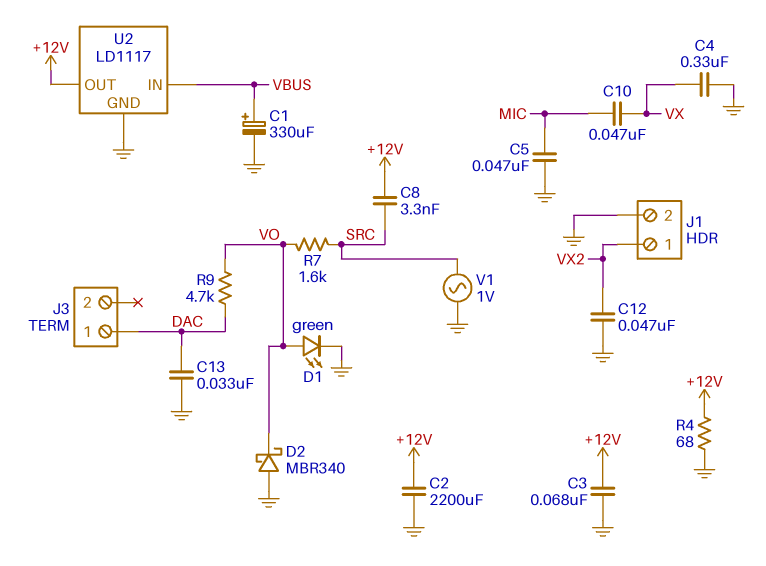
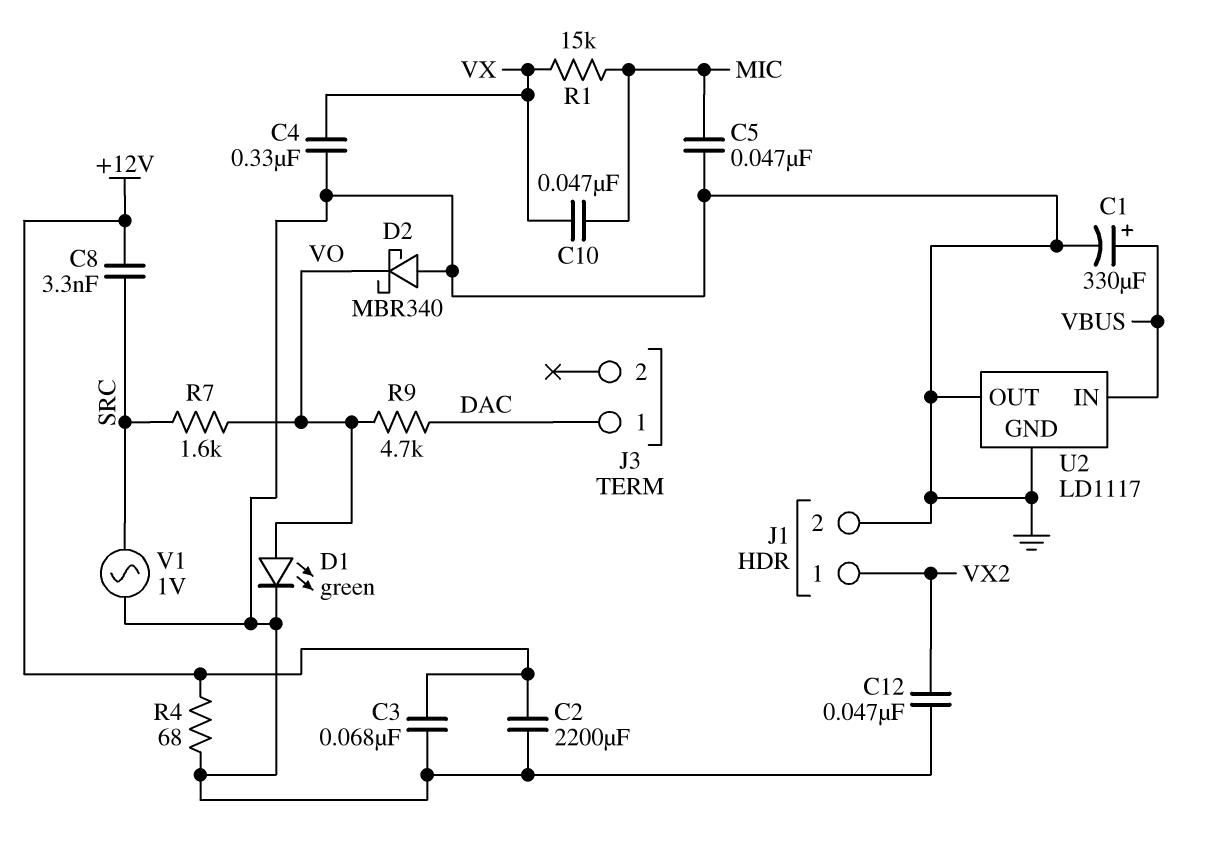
C13: 33nF (DAC, GND) -> none
R1: none -> 15k (MIC, VX)
U2 pin OUT: +12V -> GND

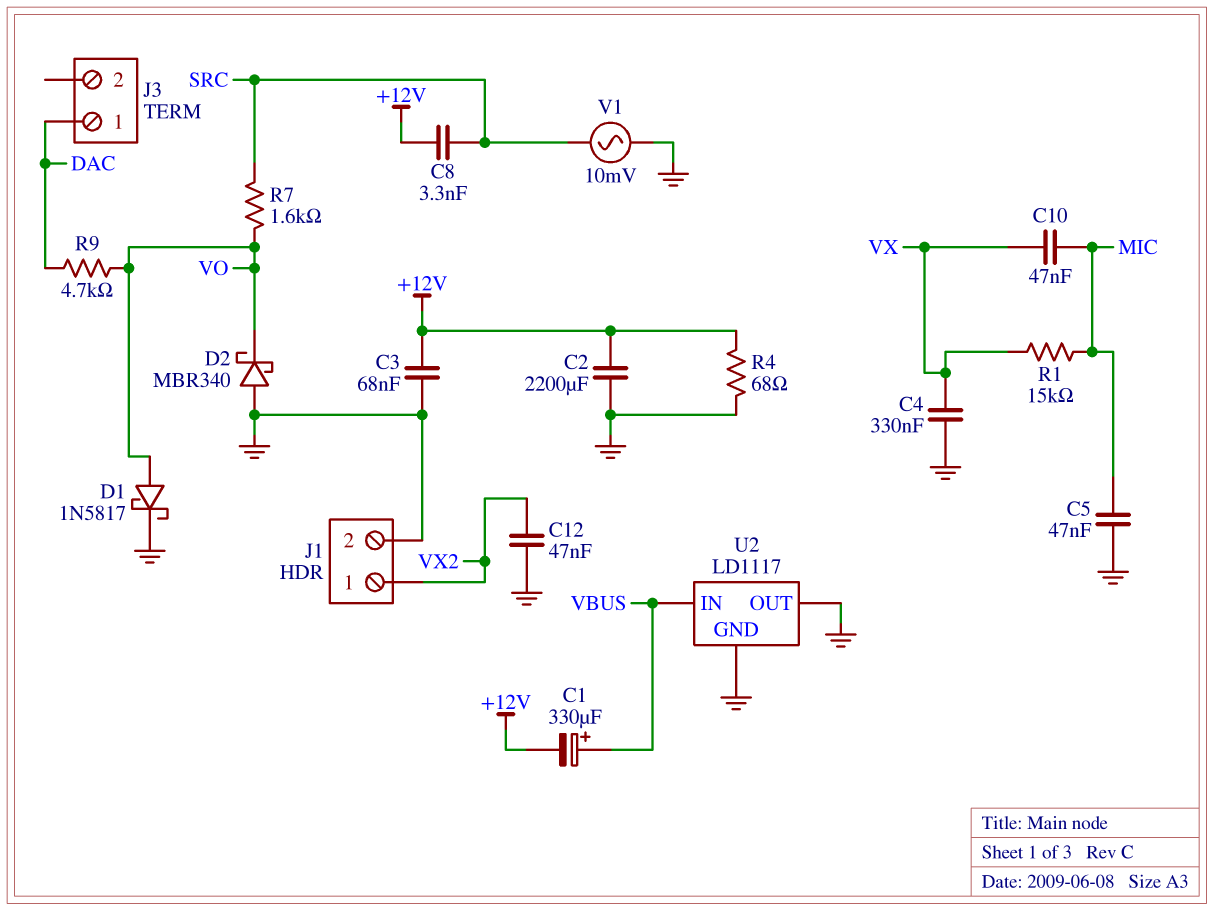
C1: 330uF (plus VBUS, minus GND) -> 330uF (plus VBUS, minus +12V)
D1: LED green (A VO, K GND) -> schottky 1N5817 (A VO, K GND)
V1: AC 1V (GND, SRC) -> AC 10mV (GND, SRC)

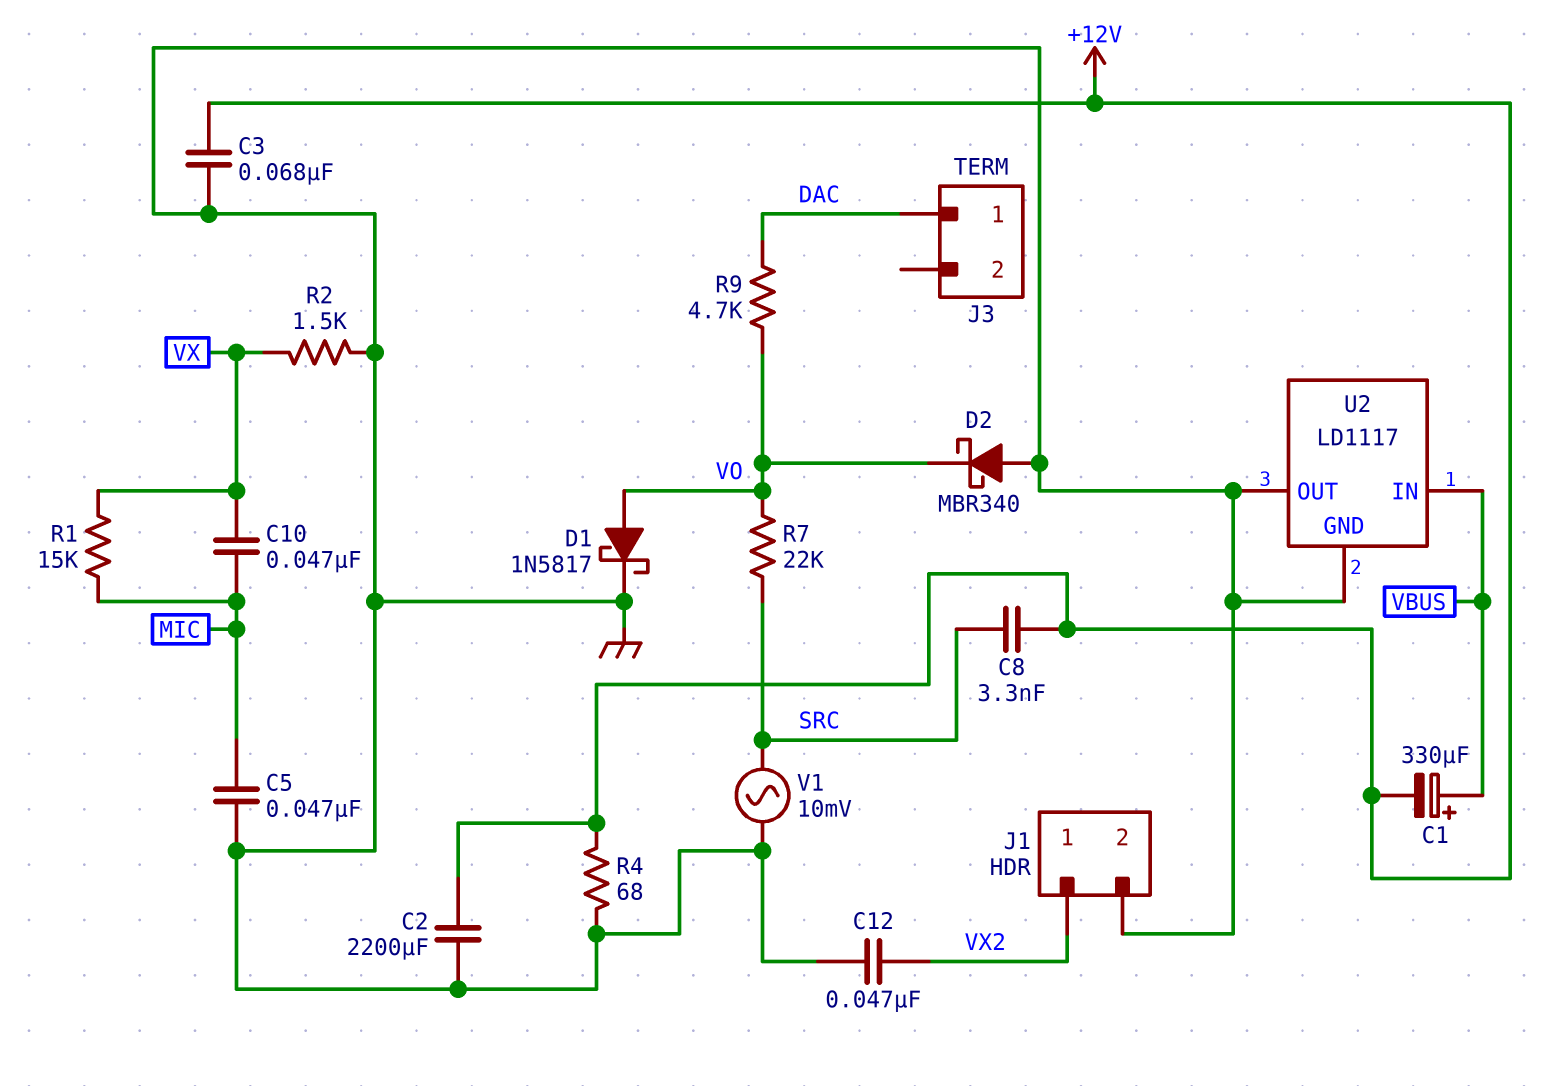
C4: 330nF (GND, VX) -> none
R2: none -> 1.5k (GND, VX)
R7: 1.6k (SRC, VO) -> 22k (SRC, VO)

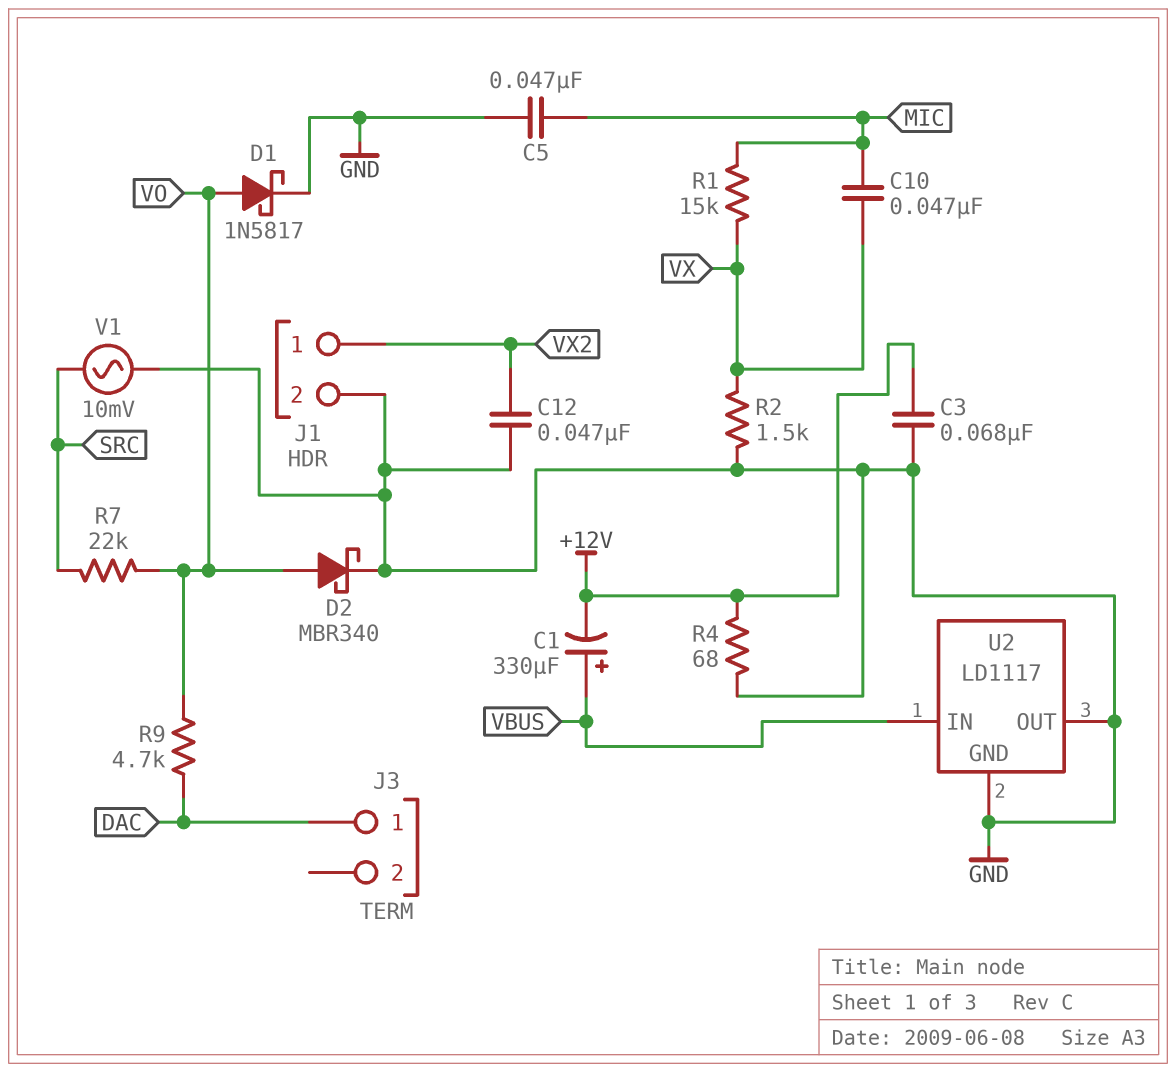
C2: 2200uF (+12V, GND) -> none
C8: 3.3nF (+12V, SRC) -> none
D2: schottky MBR340 (A GND, K VO) -> schottky MBR340 (A VO, K GND)

